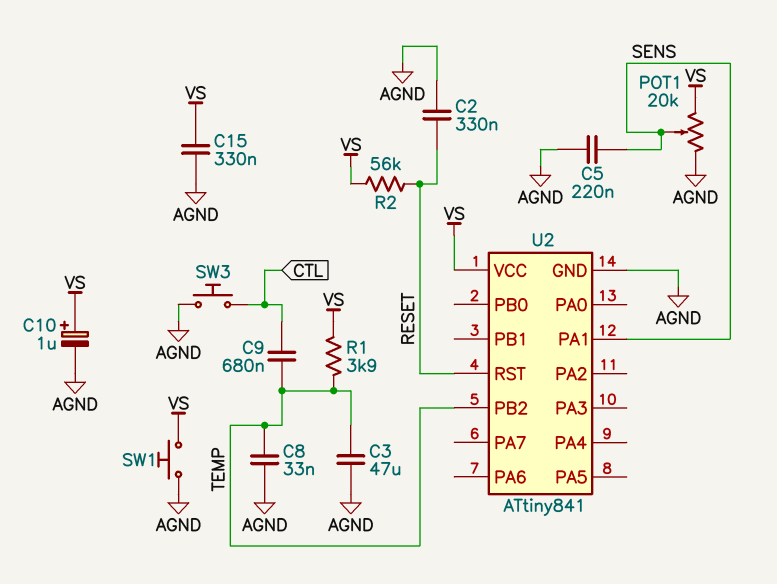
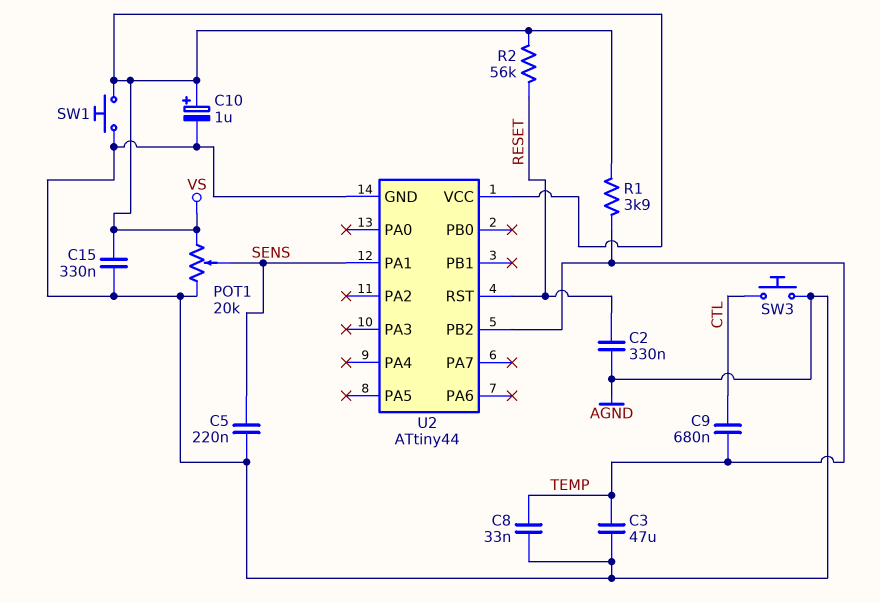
U2: ATtiny841 -> ATtiny44

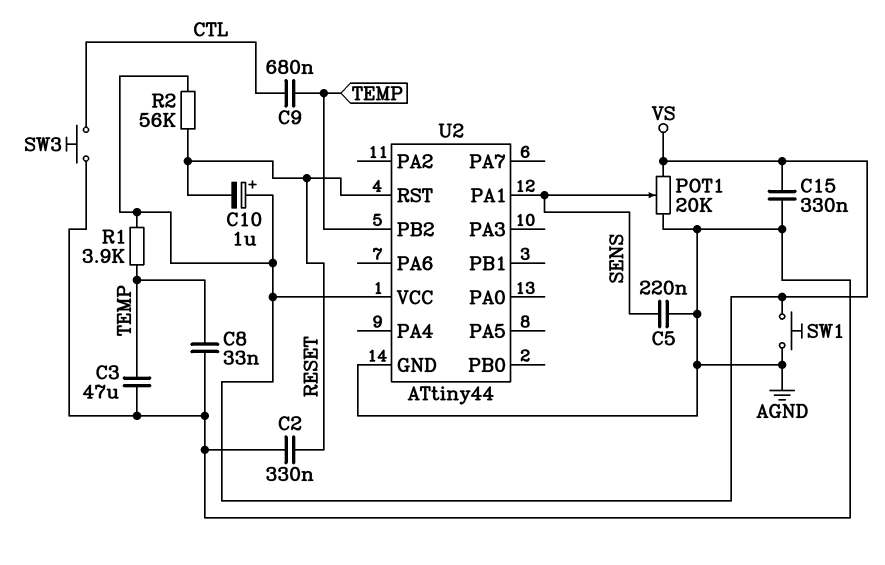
C10: 1uF (plus VS, minus AGND) -> 1uF (plus VS, minus RESET)

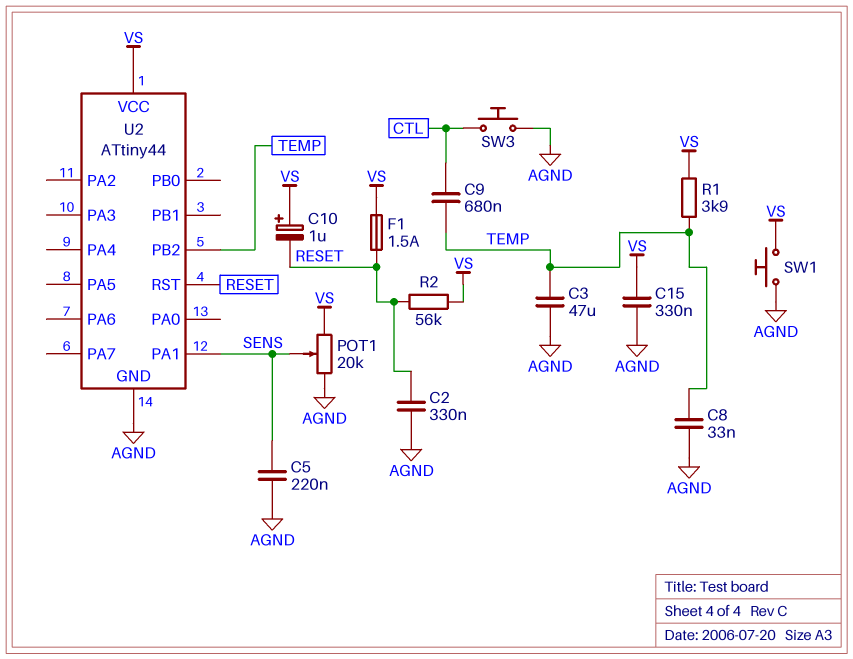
F1: none -> 1.5A (RESET, VS)

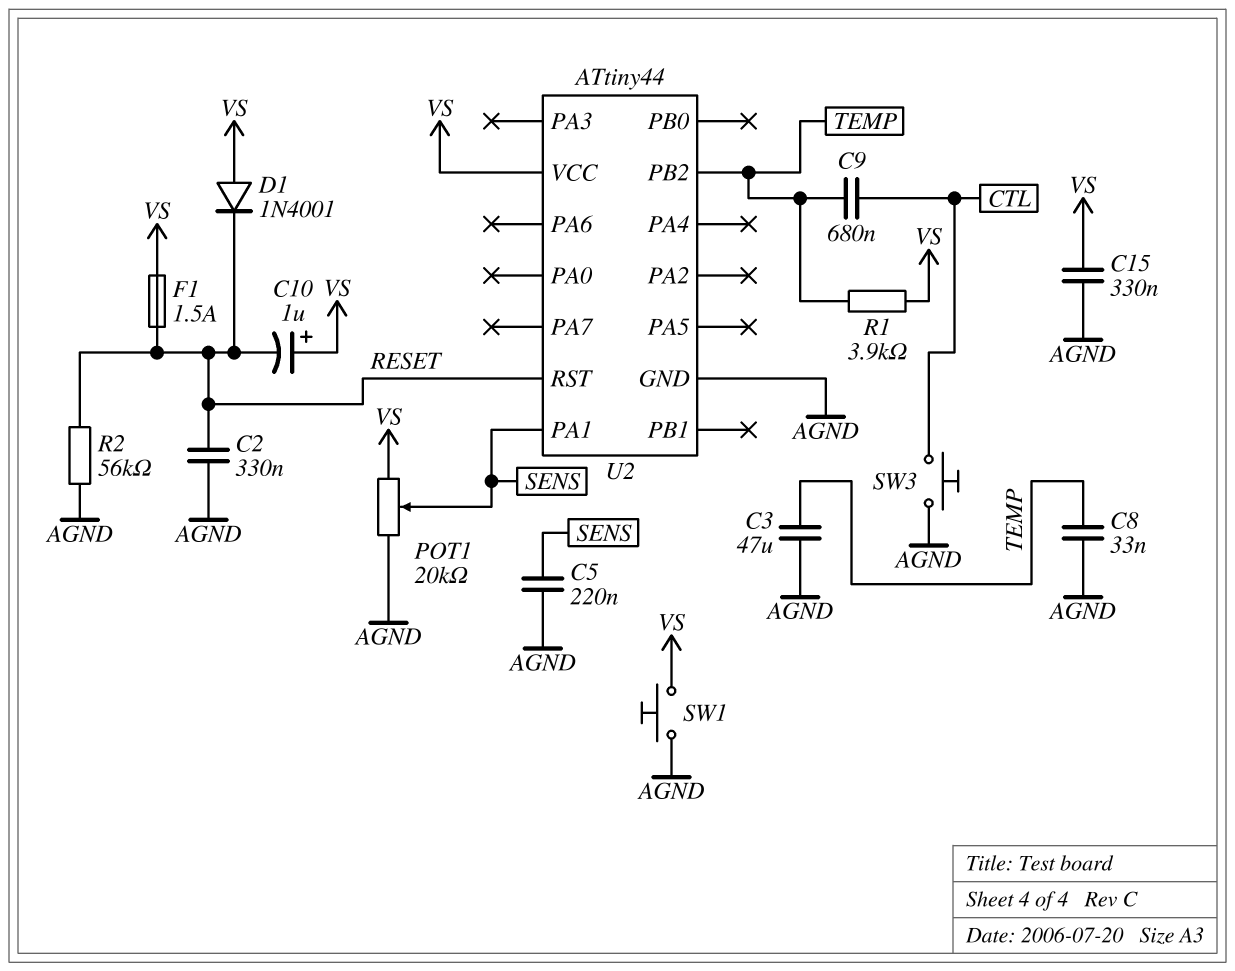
D1: none -> diode 1N4001 (A VS, K RESET)
R2: 56k (RESET, VS) -> 56k (AGND, RESET)

